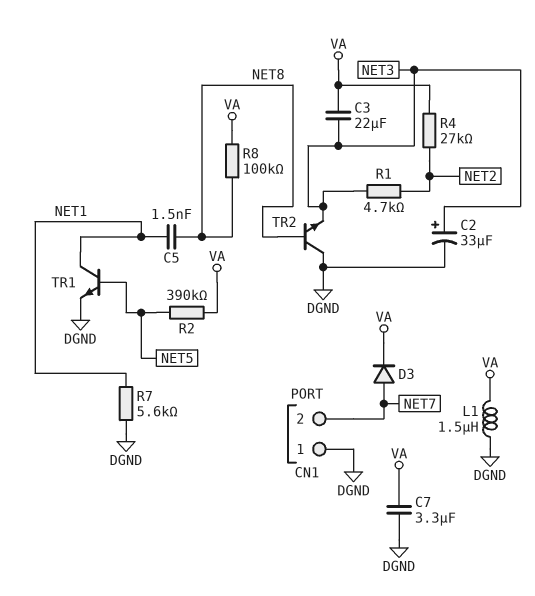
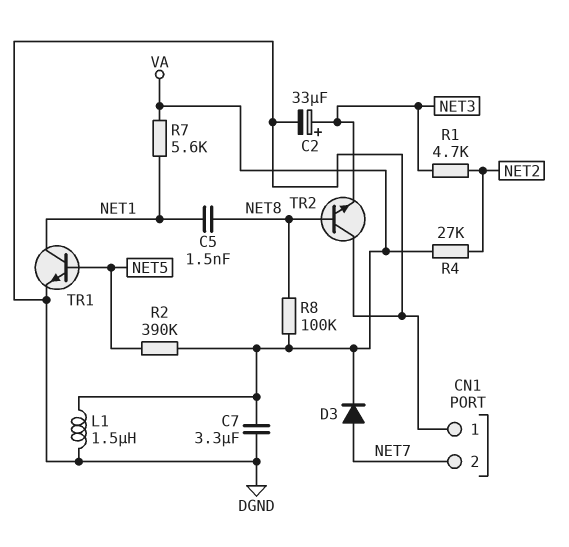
C3: 22uF (NET3, VA) -> none
R7: 5.6k (DGND, NET1) -> 5.6k (NET1, VA)

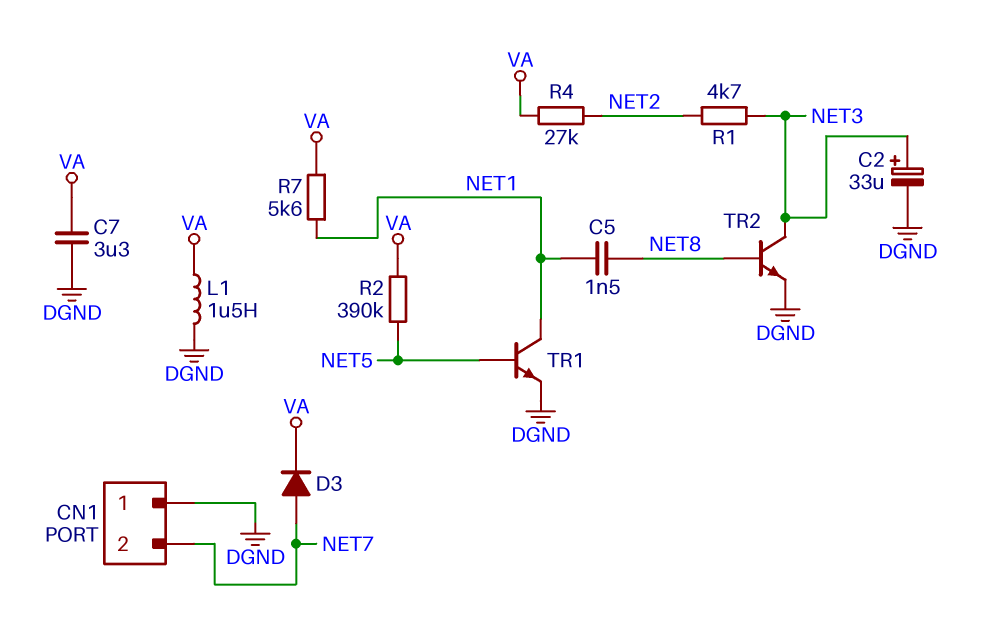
R8: 100k (NET8, VA) -> none
TR2: NPN (B NET8, C DGND, E NET3) -> NPN (B NET8, C NET3, E DGND)

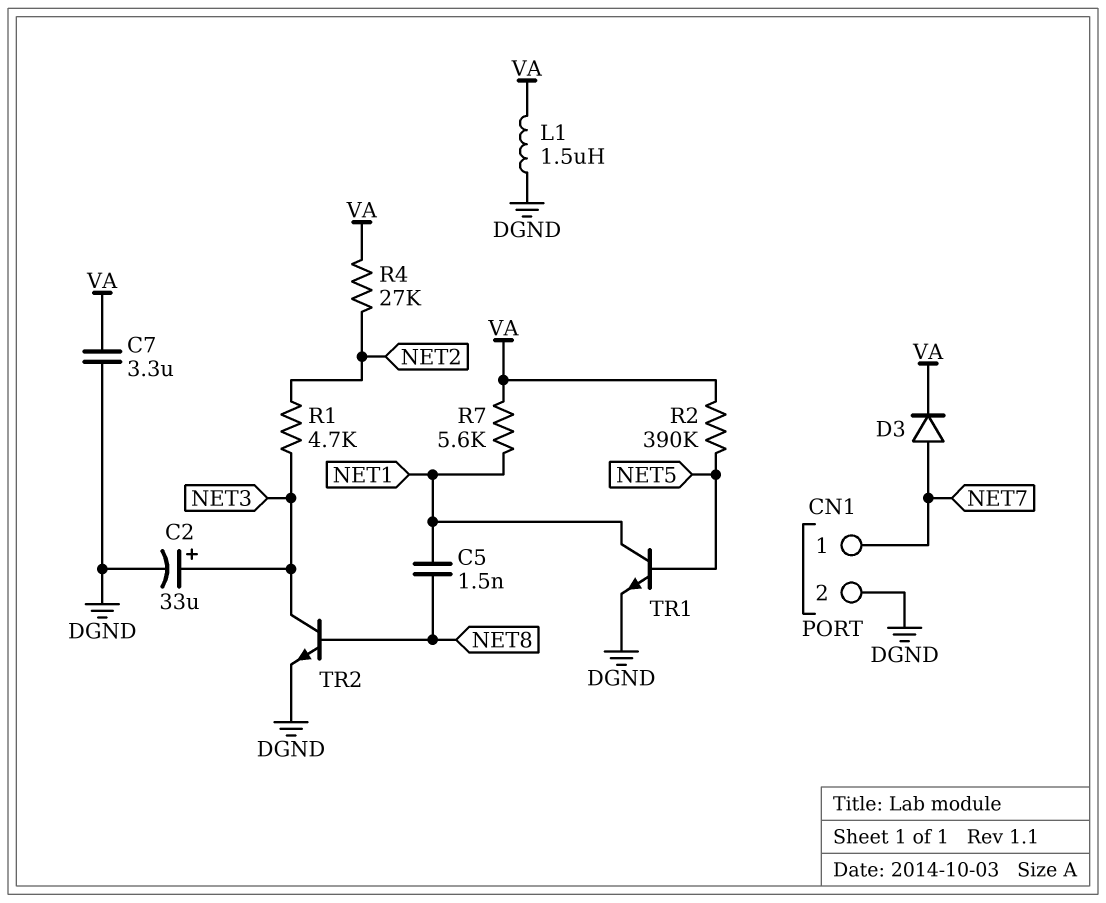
CN1 pin 1: DGND -> NET7
CN1 pin 2: NET7 -> DGND

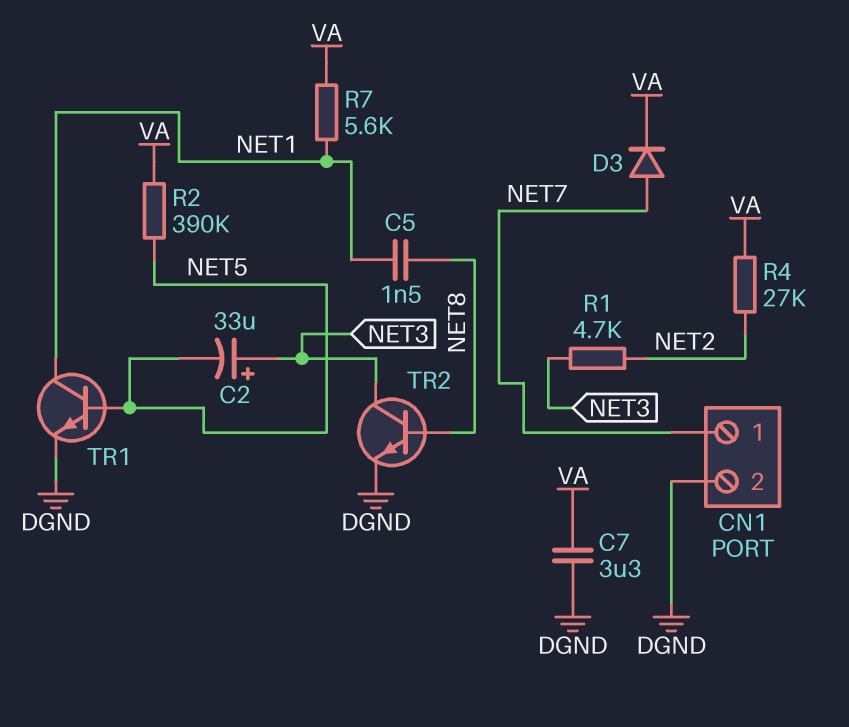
C2: 33uF (plus NET3, minus DGND) -> 33uF (plus NET3, minus NET5)
L1: 1.5uH (DGND, VA) -> none

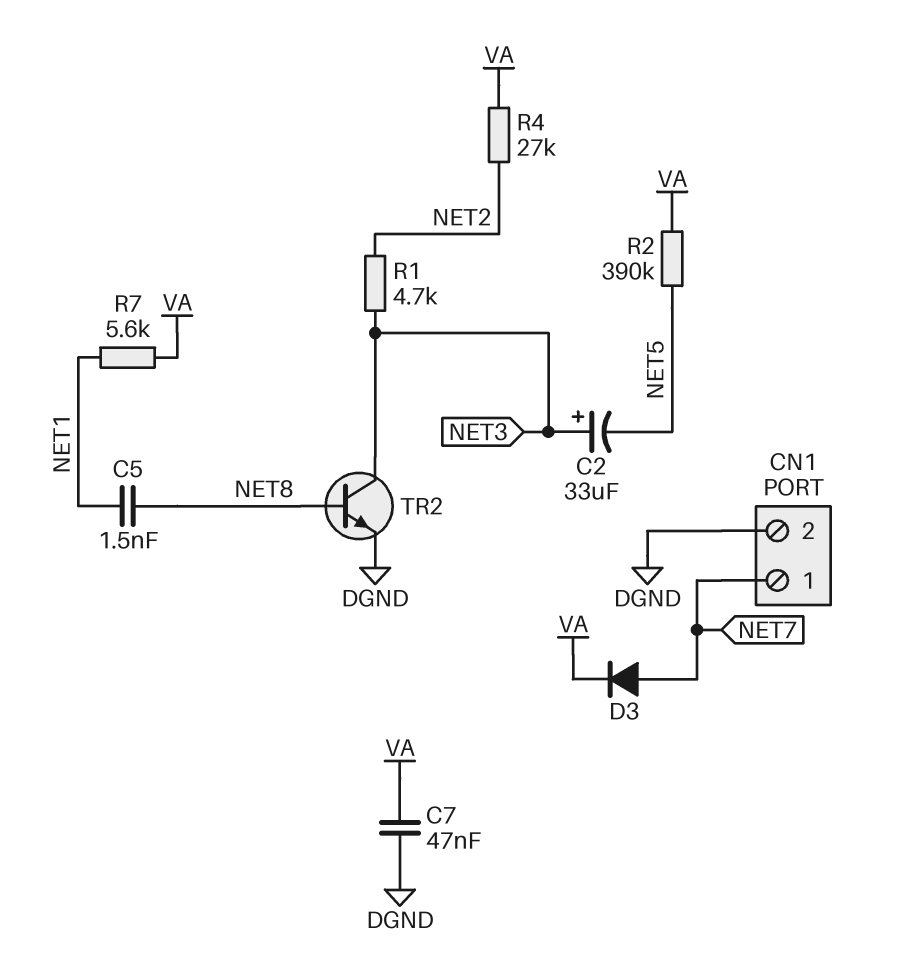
C7: 3.3uF (DGND, VA) -> 47nF (DGND, VA)
TR1: NPN (B NET5, C NET1, E DGND) -> none

